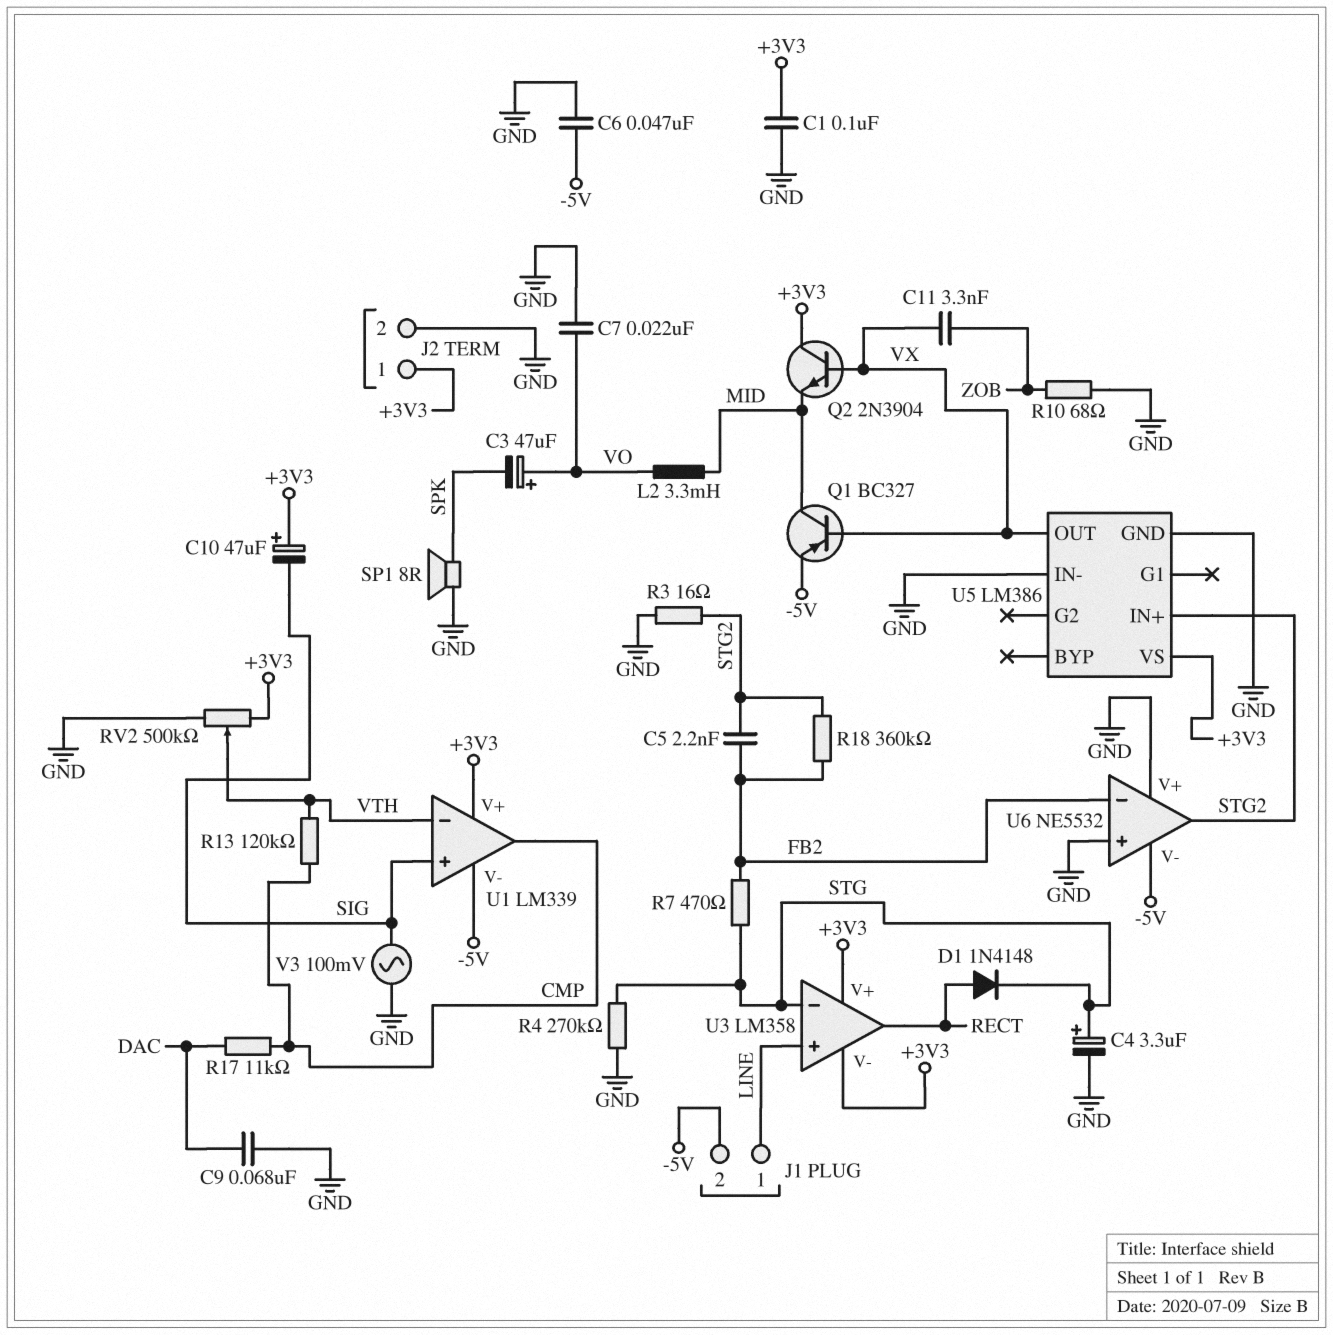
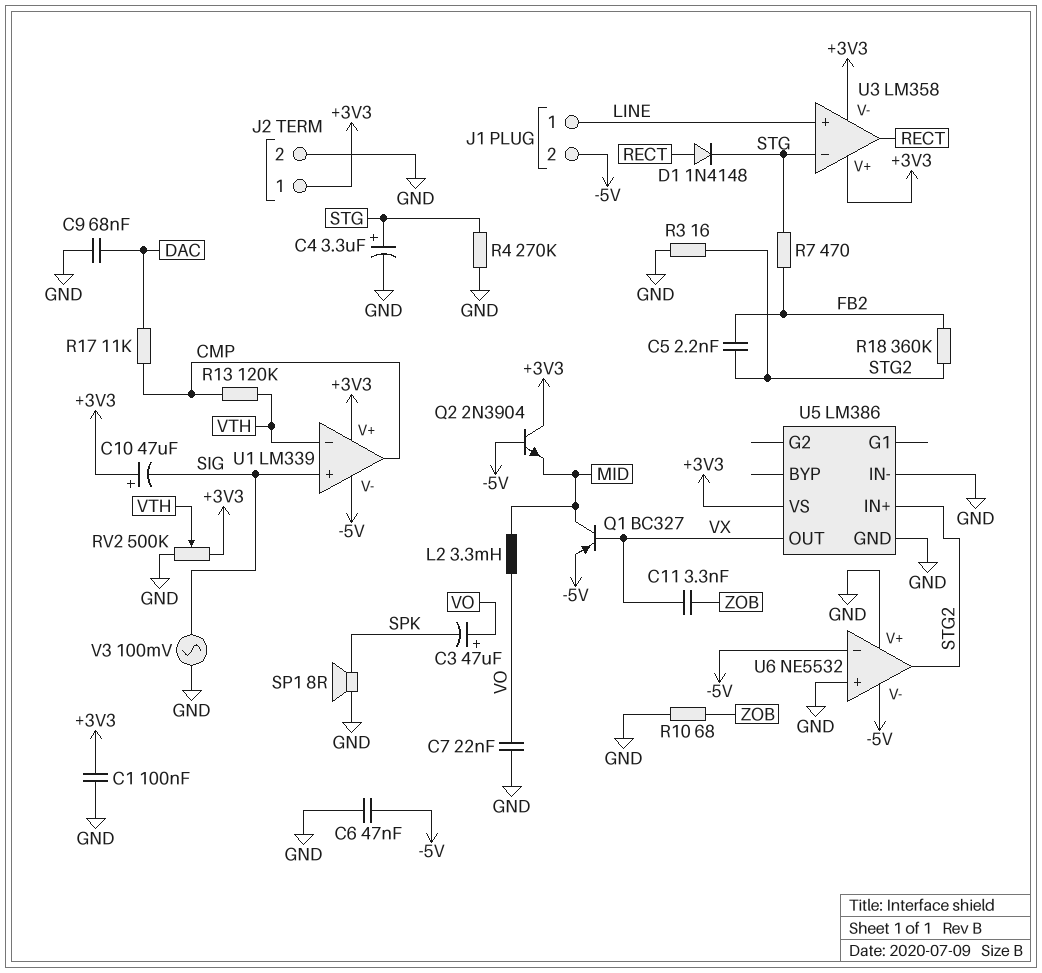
Q2: NPN 2N3904 (B VX, C +3V3, E MID) -> NPN 2N3904 (B -5V, C +3V3, E MID)
U6 pin in-: FB2 -> -5V

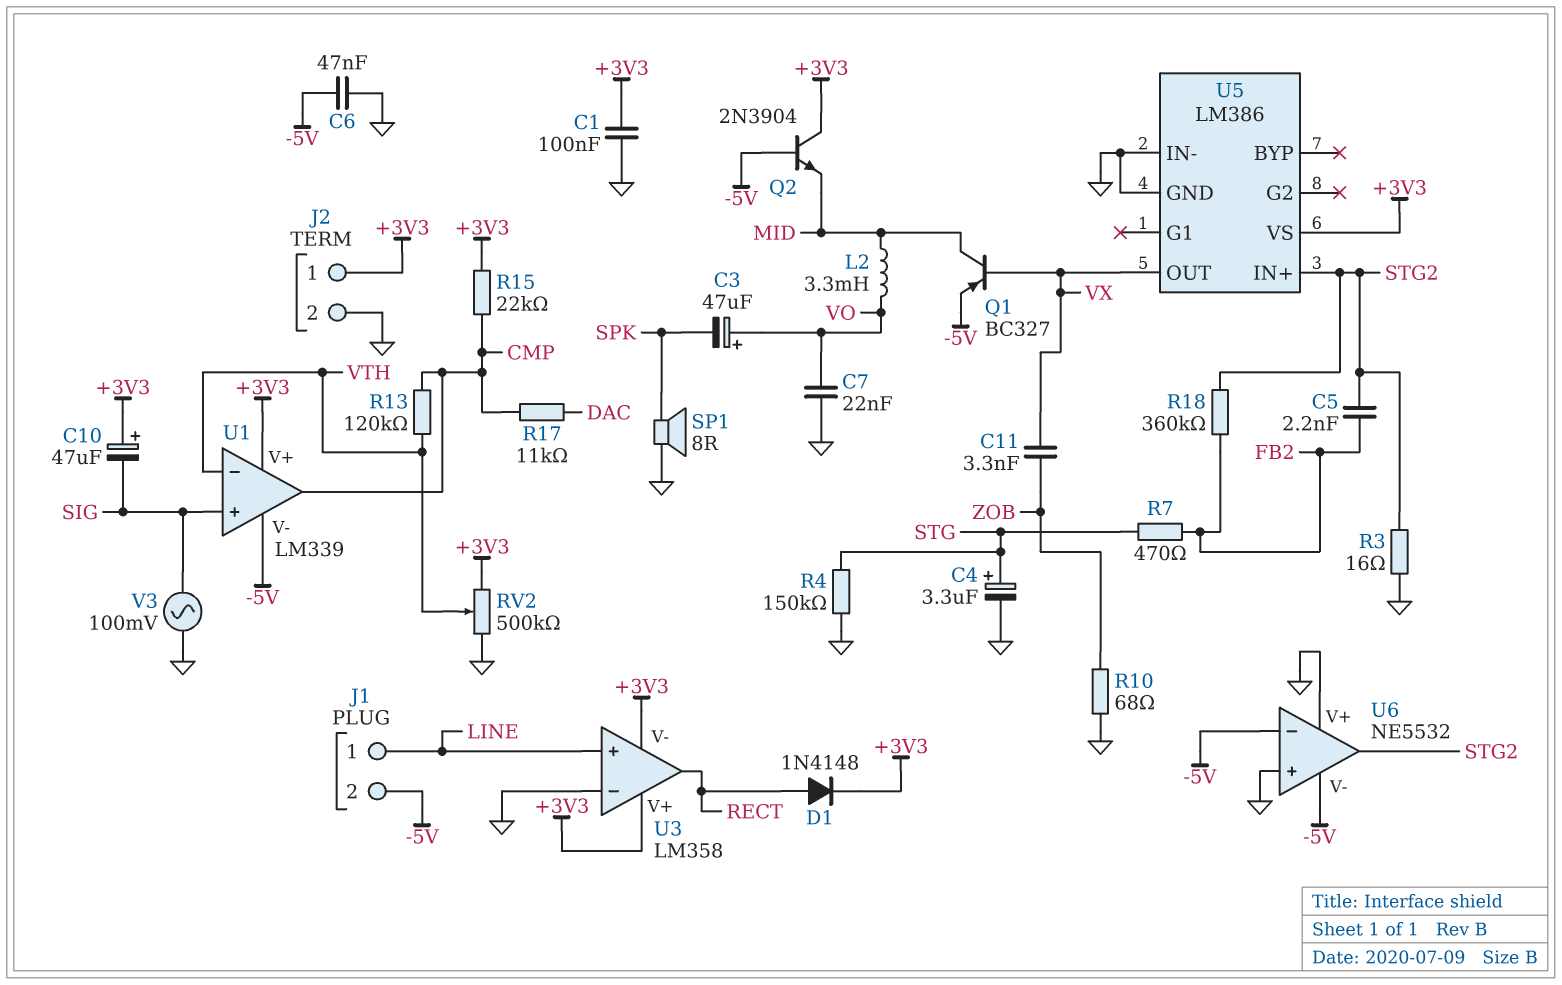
C9: 68nF (DAC, GND) -> none
D1: diode 1N4148 (A RECT, K STG) -> diode 1N4148 (A RECT, K +3V3)
R4: 270k (GND, STG) -> 150k (GND, STG)
R15: none -> 22k (+3V3, CMP)
U3 pin in-: STG -> GND

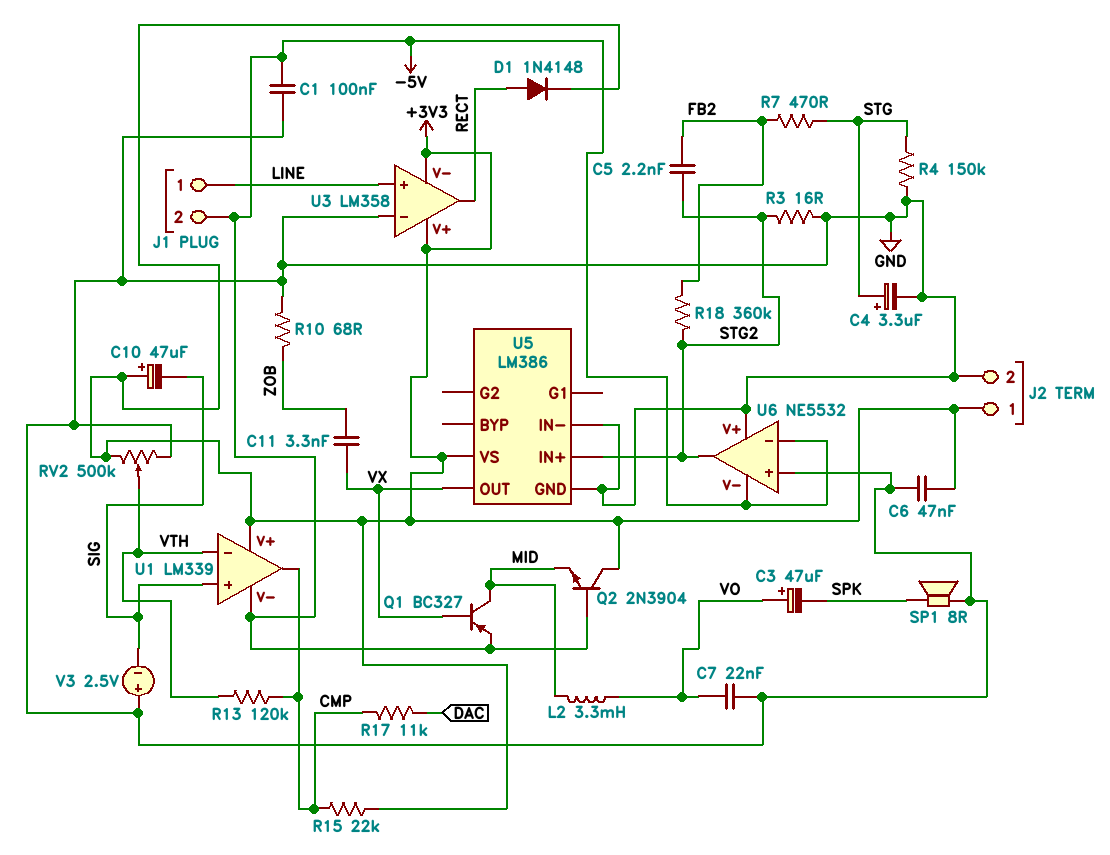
C1: 100nF (+3V3, GND) -> 100nF (-5V, GND)
C6: 47nF (-5V, GND) -> 47nF (+3V3, GND)
V3: AC 100mV (GND, SIG) -> 2.5V (plus GND, minus SIG)

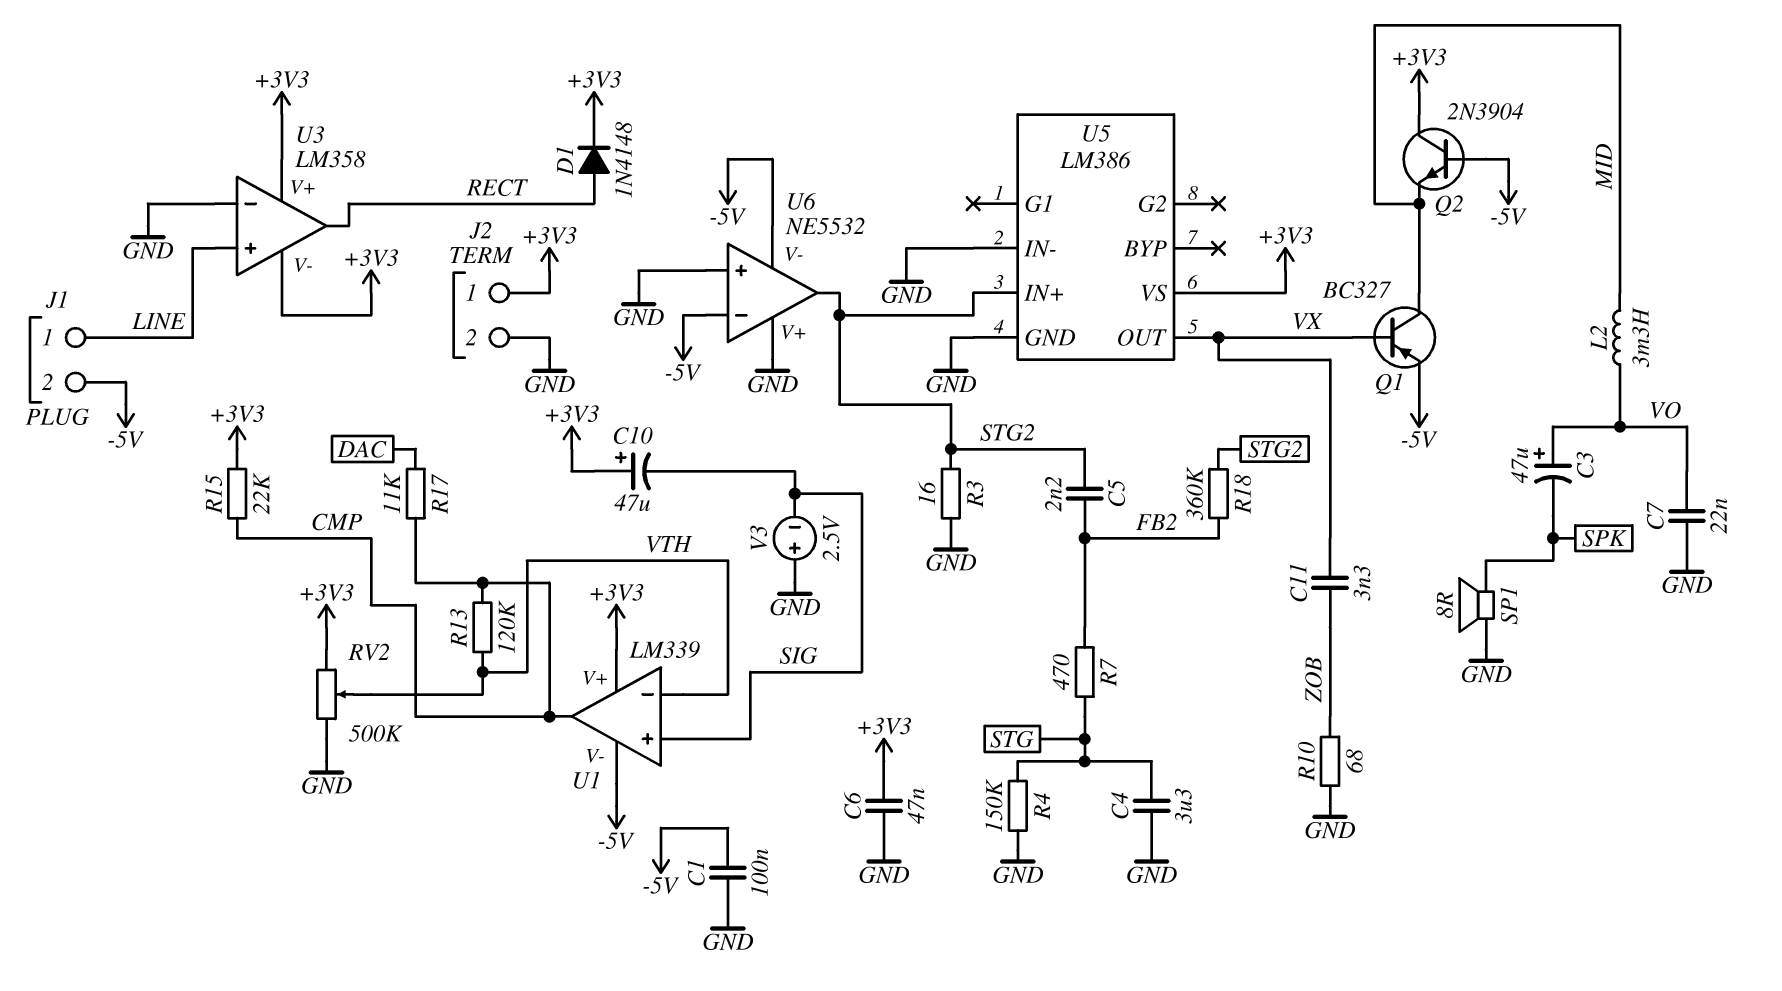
C4: 3.3uF (plus STG, minus GND) -> 3.3uF (GND, STG)

